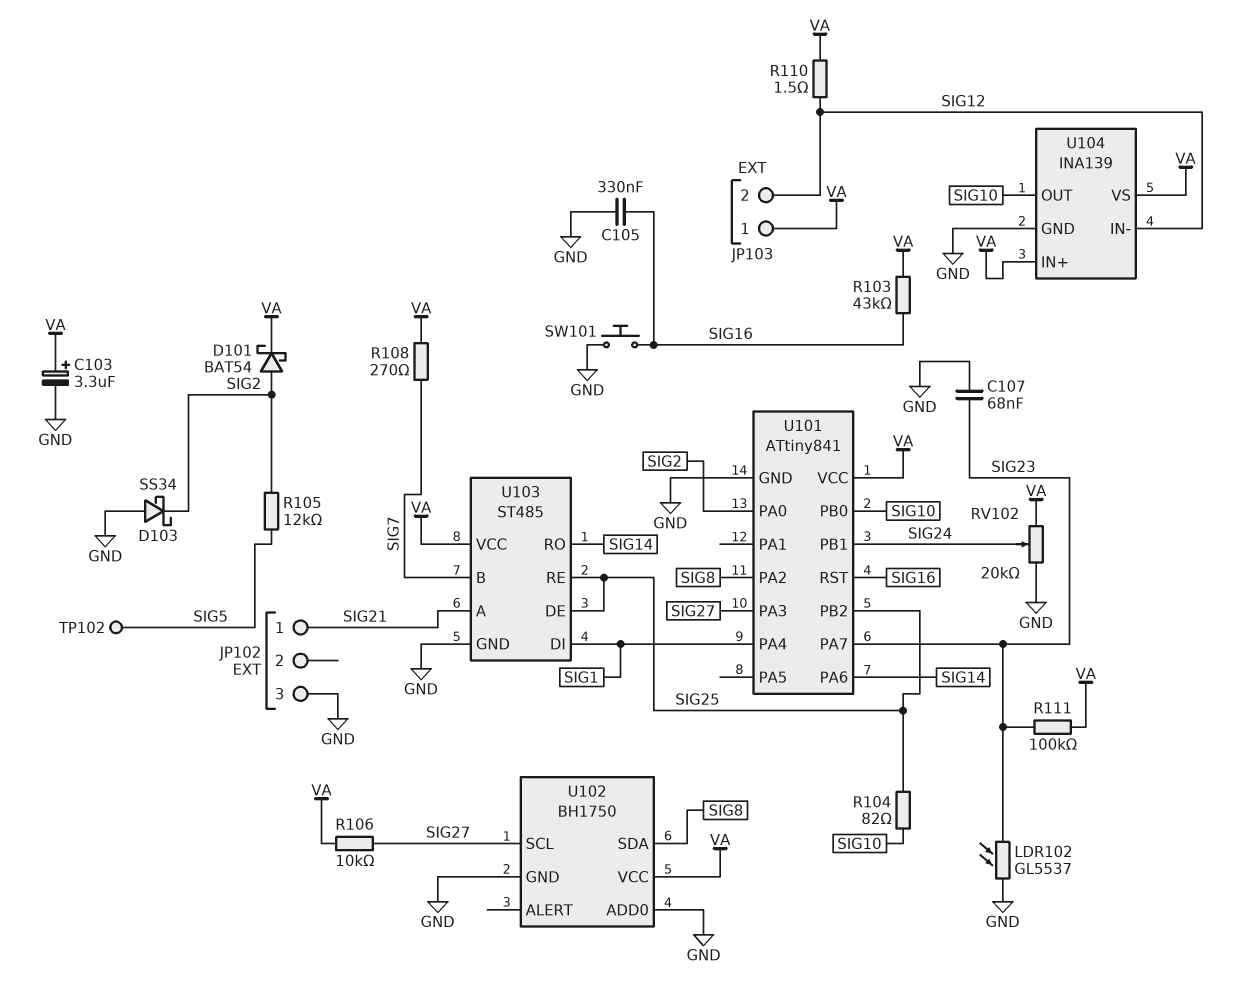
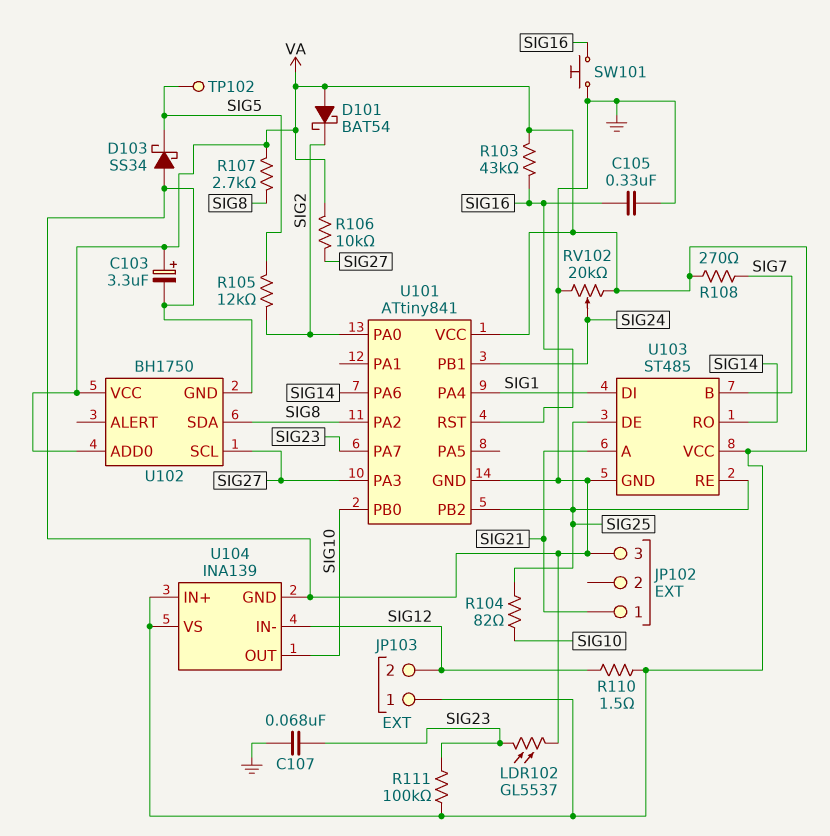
D101: schottky BAT54 (A SIG2, K VA) -> schottky BAT54 (A VA, K SIG2)
D103: schottky SS34 (A GND, K SIG2) -> schottky SS34 (A GND, K SIG5)
R107: none -> 2.7k (SIG8, VA)
U102 pin ADD0: GND -> VA

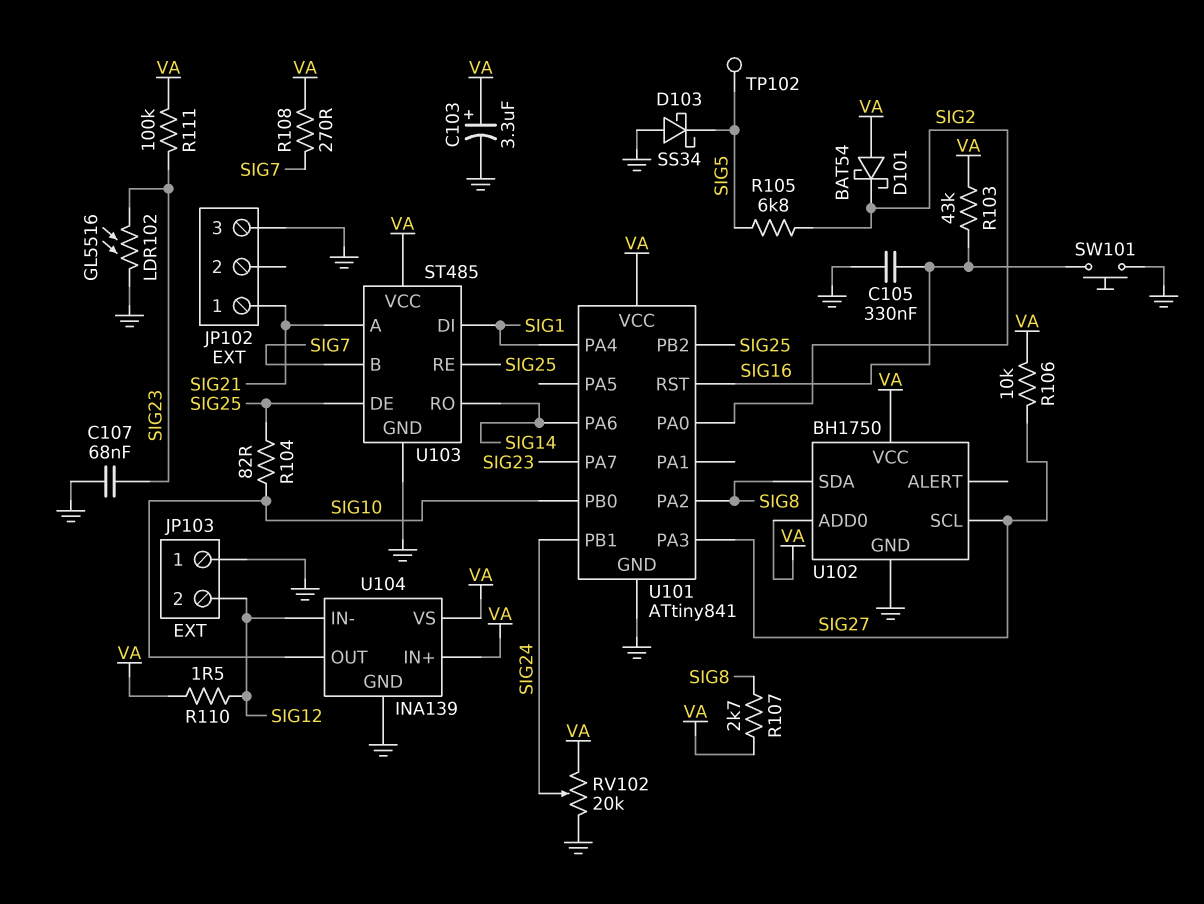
JP103 pin 1: VA -> GND
LDR102: GL5537 (GND, SIG23) -> GL5516 (GND, SIG23)
R105: 12k (SIG2, SIG5) -> 6.8k (SIG2, SIG5)

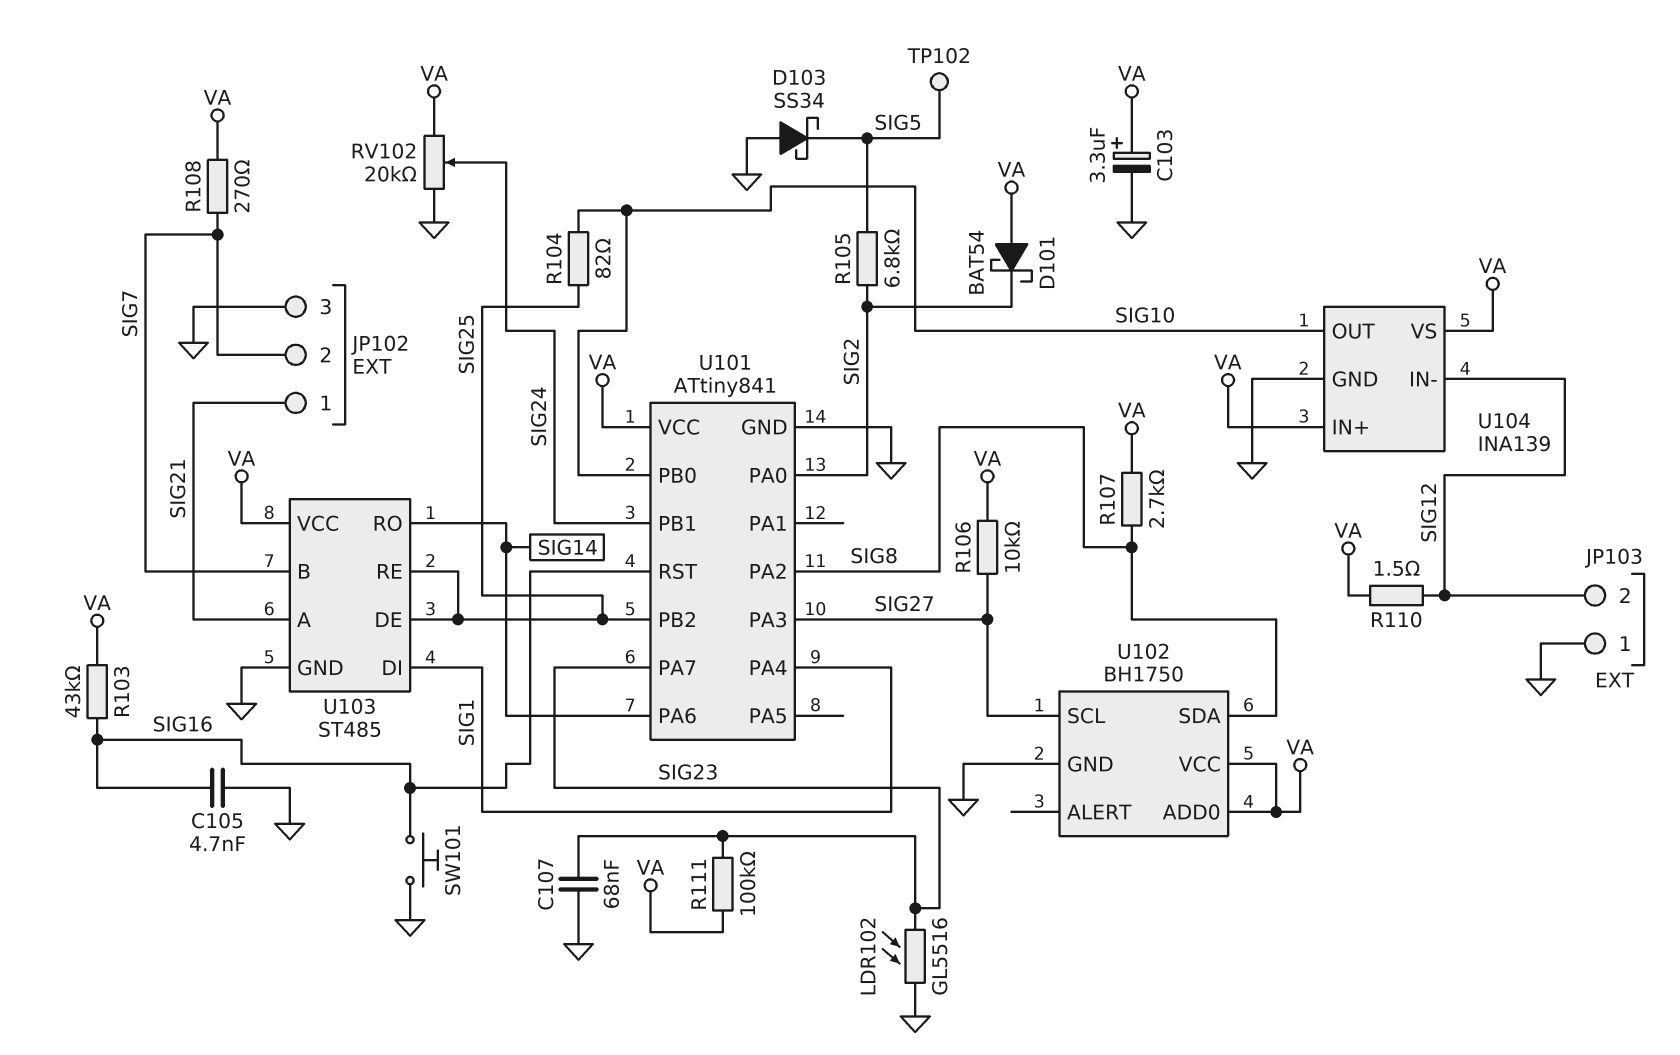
C105: 330nF (GND, SIG16) -> 4.7nF (GND, SIG16)
JP102 pin 2: none -> SIG7

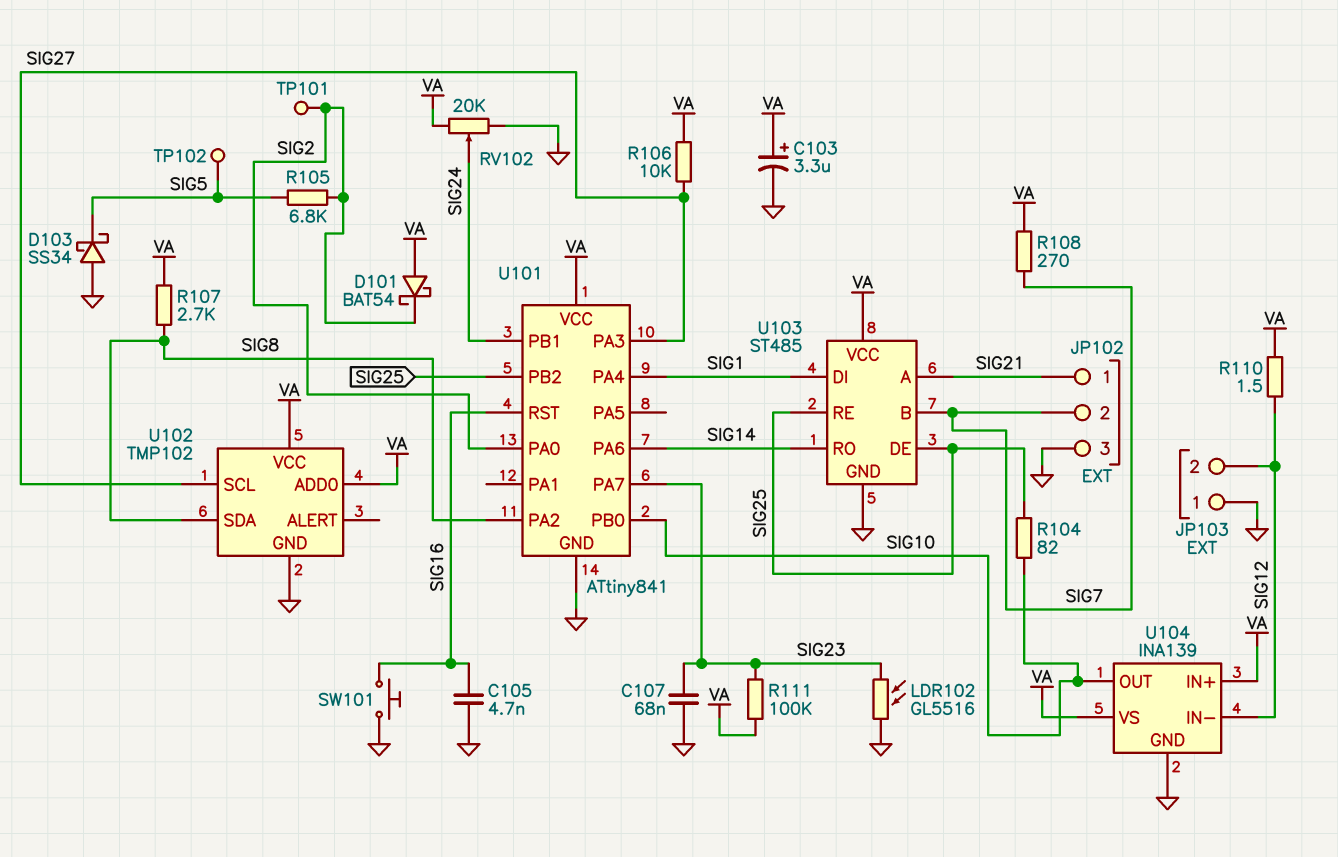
R103: 43k (SIG16, VA) -> none
TP101: none -> test point (SIG2)
U102: BH1750 -> TMP102

